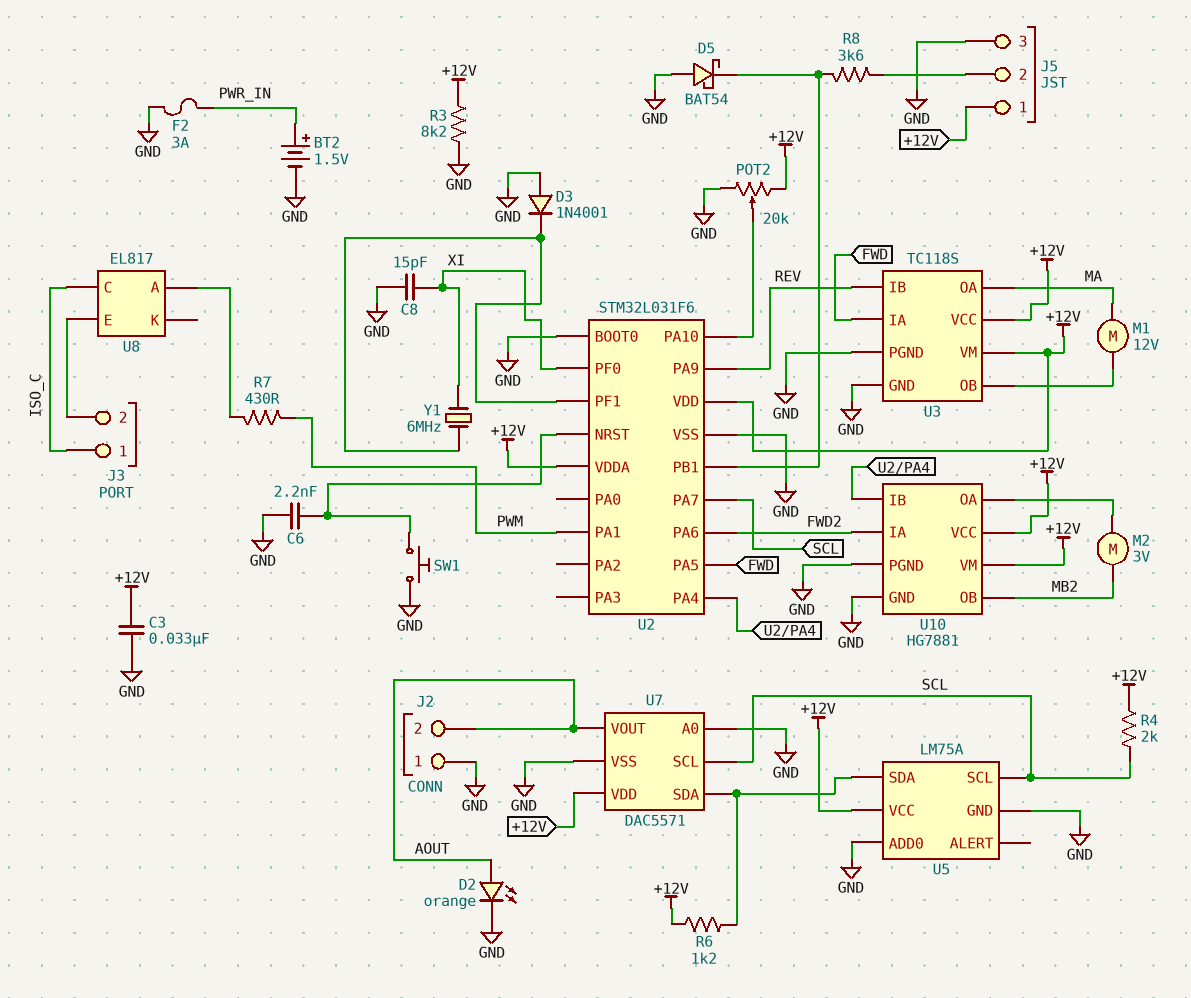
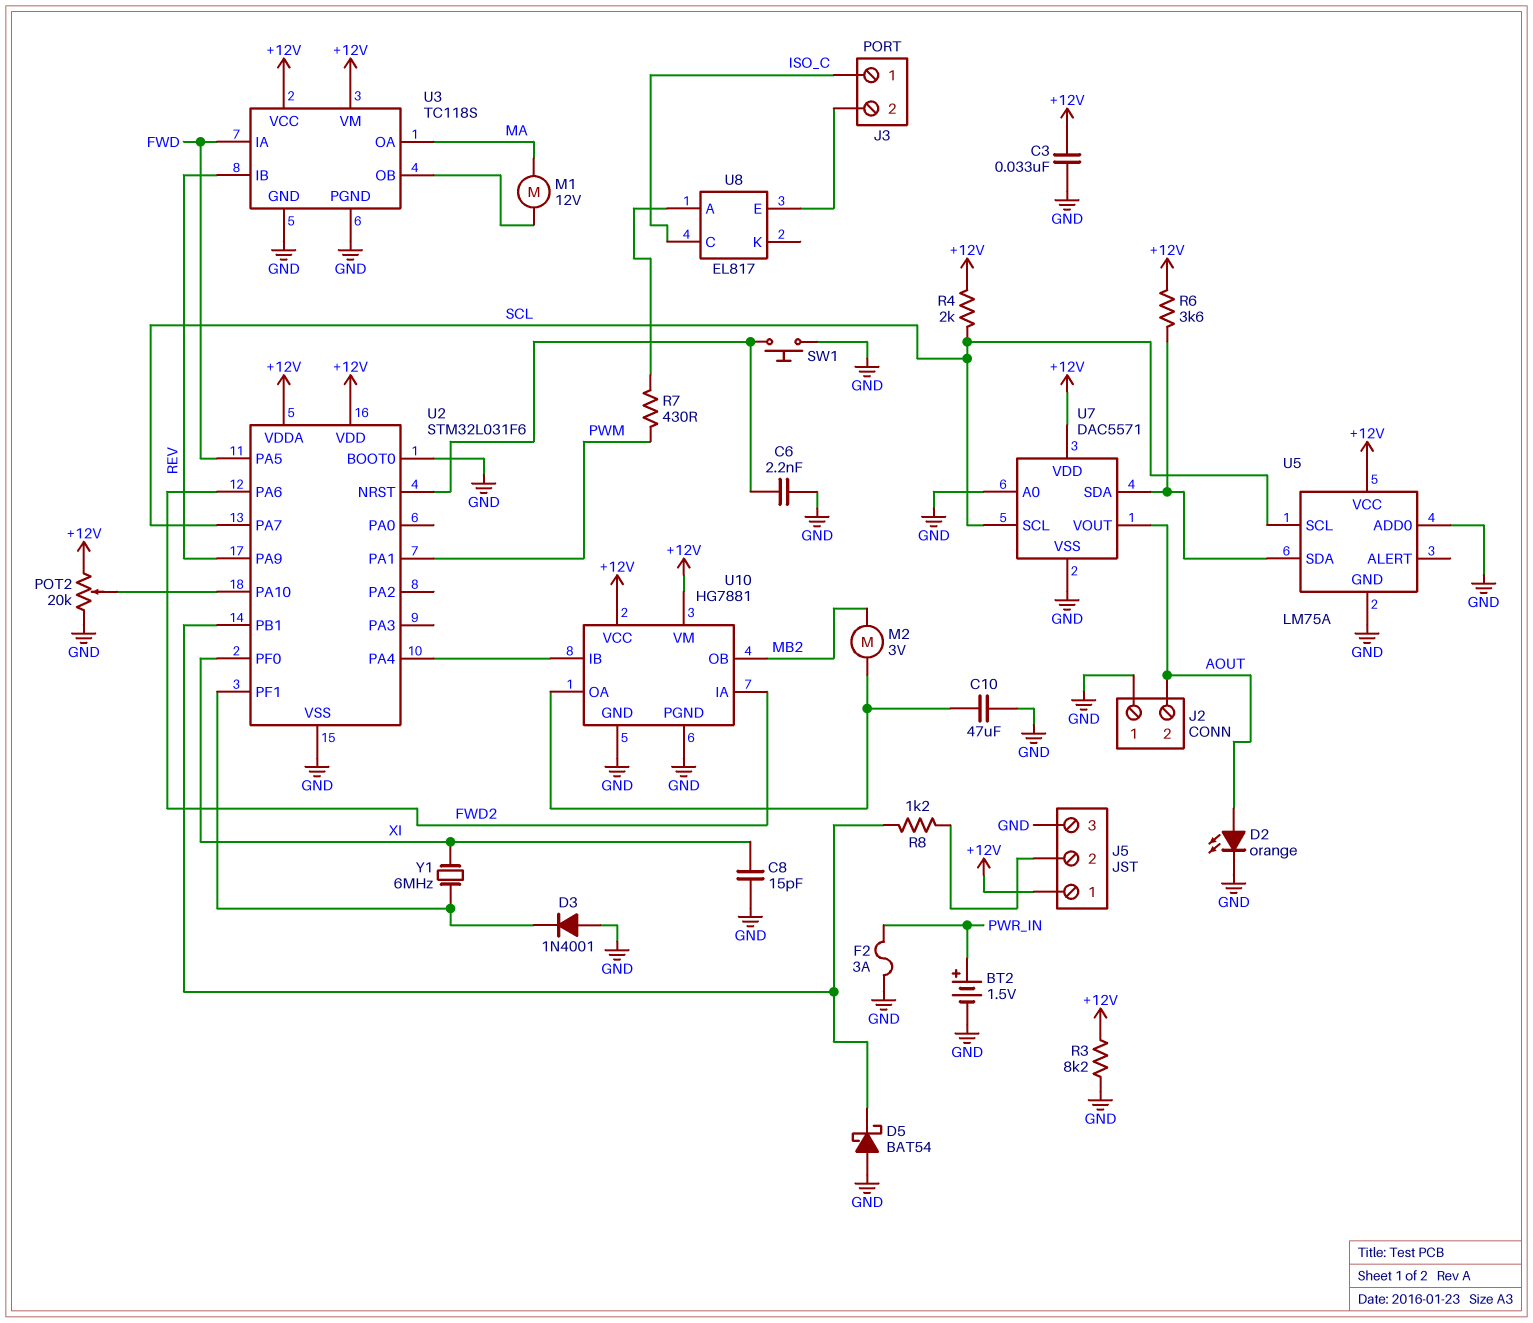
C10: none -> 47uF (GND, U10/OA)
R6: 1.2k (+12V, U5/SDA) -> 3.6k (+12V, U5/SDA)
R8: 3.6k (J5/2, U2/PB1) -> 1.2k (J5/2, U2/PB1)

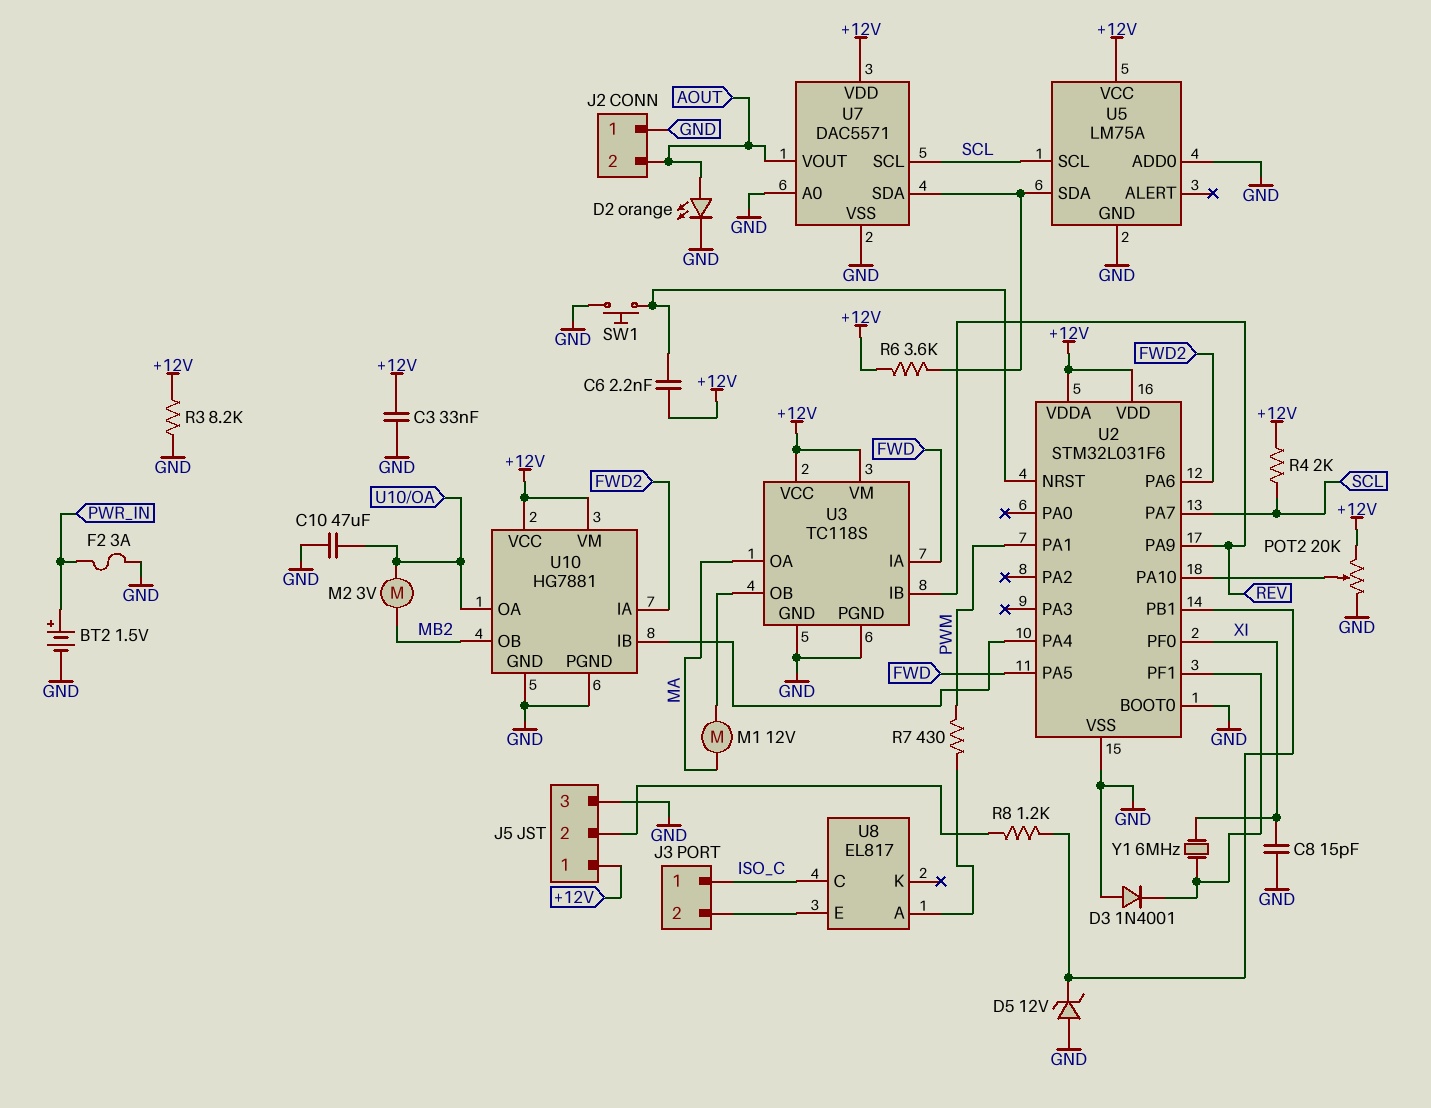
C6: 2.2nF (GND, U2/NRST) -> 2.2nF (+12V, U2/NRST)
D5: schottky BAT54 (A GND, K U2/PB1) -> zener 12V (A GND, K U2/PB1)

